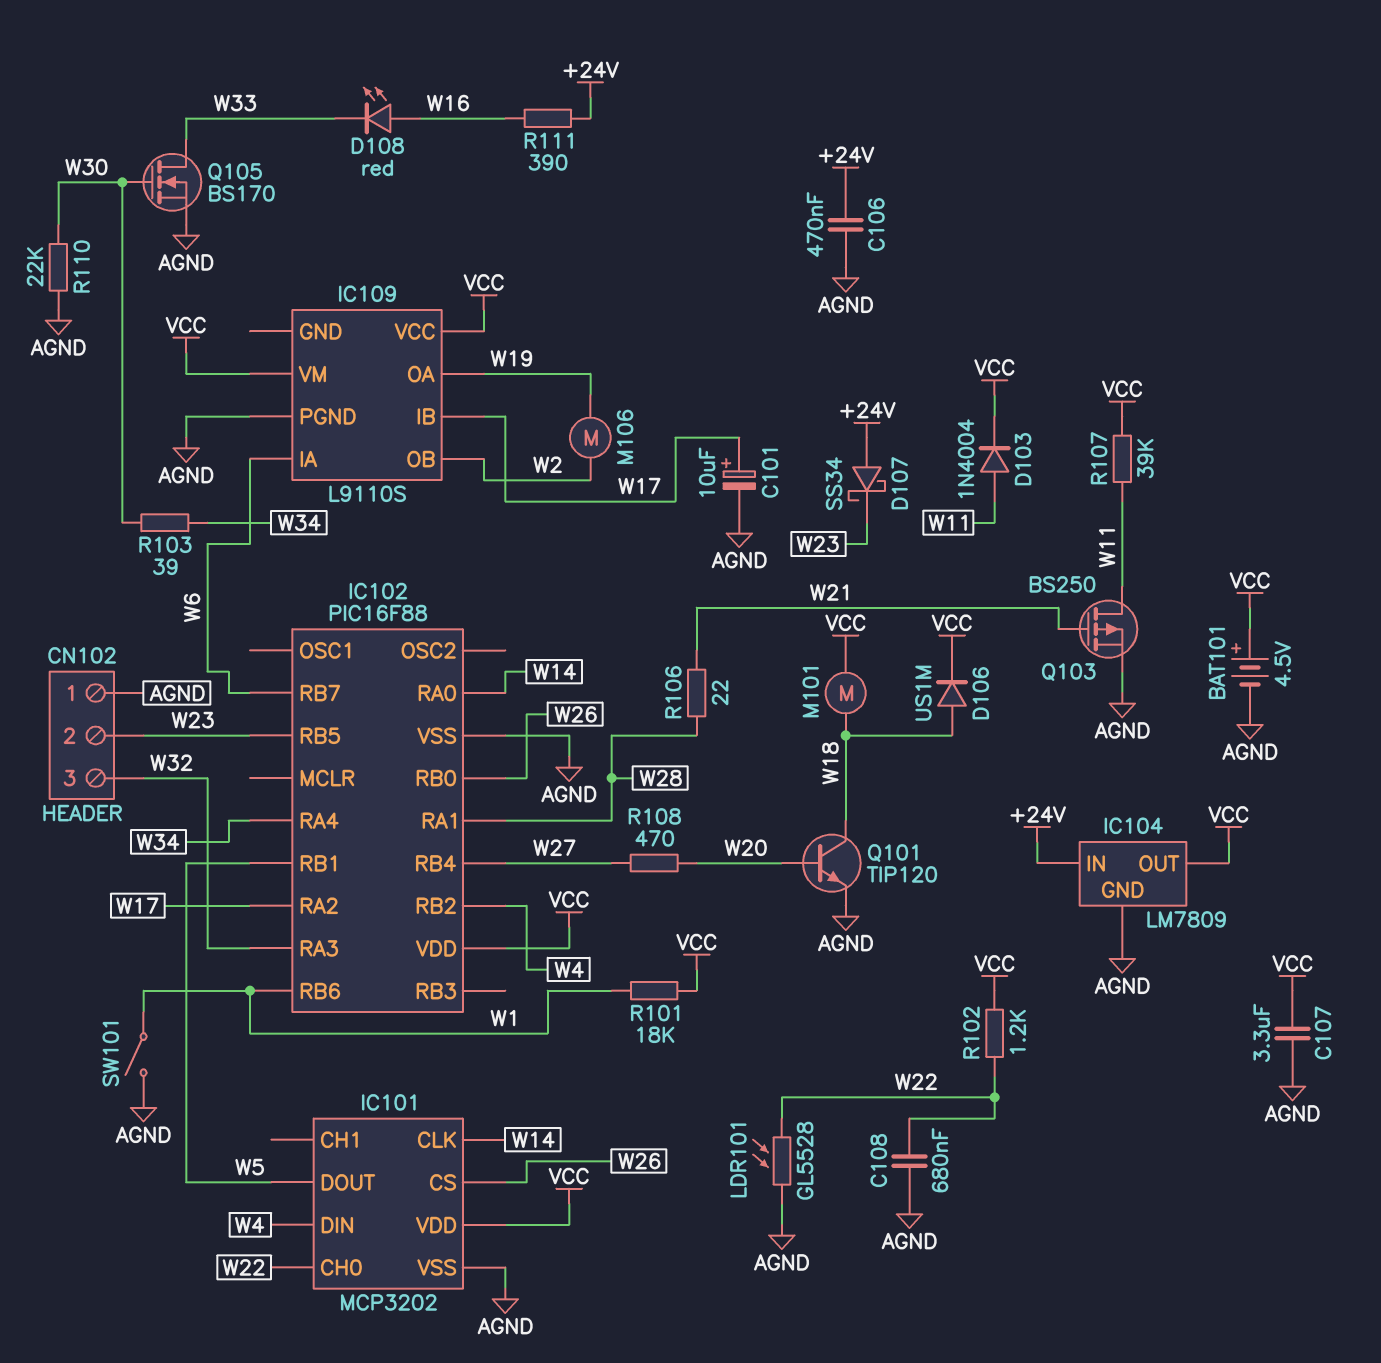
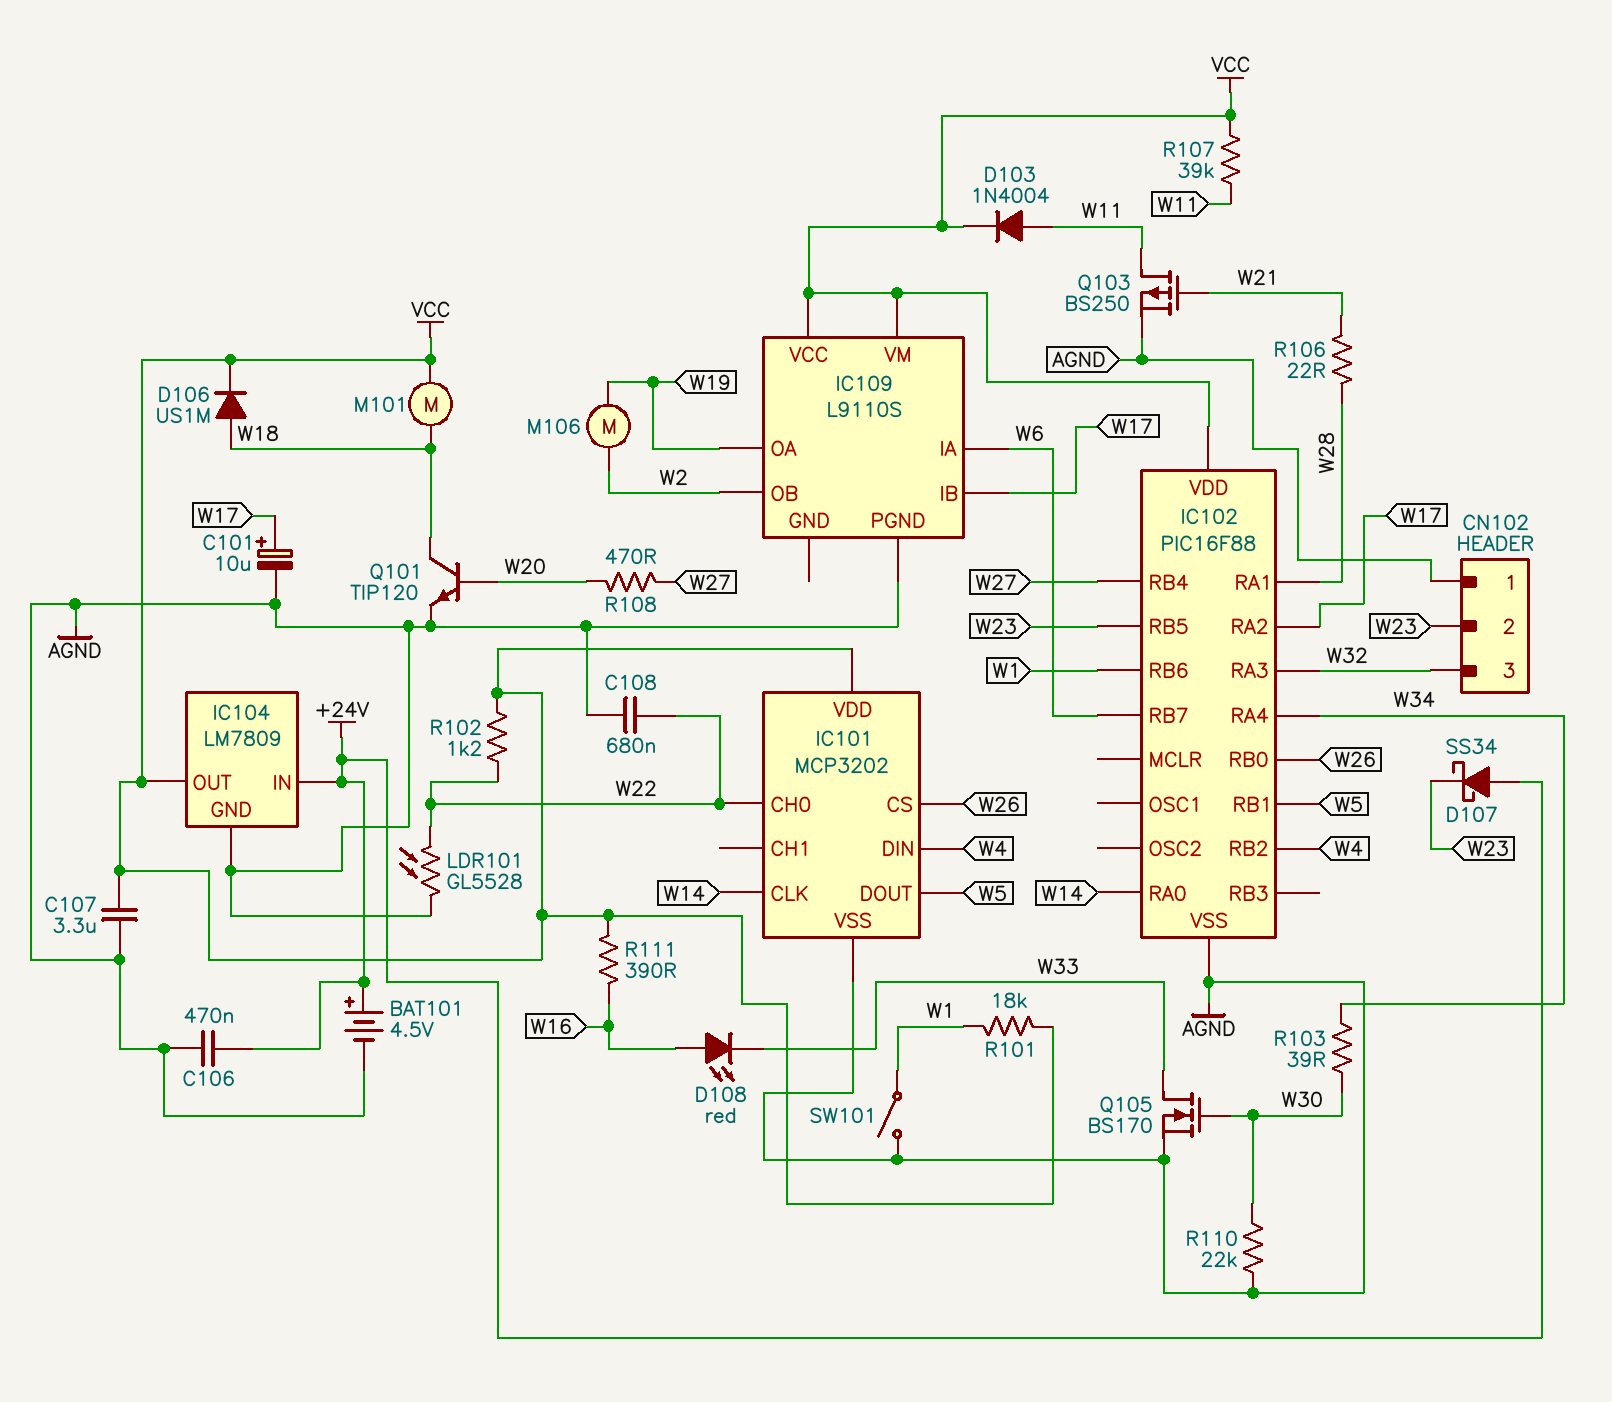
BAT101: 4.5V (plus VCC, minus AGND) -> 4.5V (plus +24V, minus AGND)
R111: 390 (+24V, W16) -> 390 (VCC, W16)

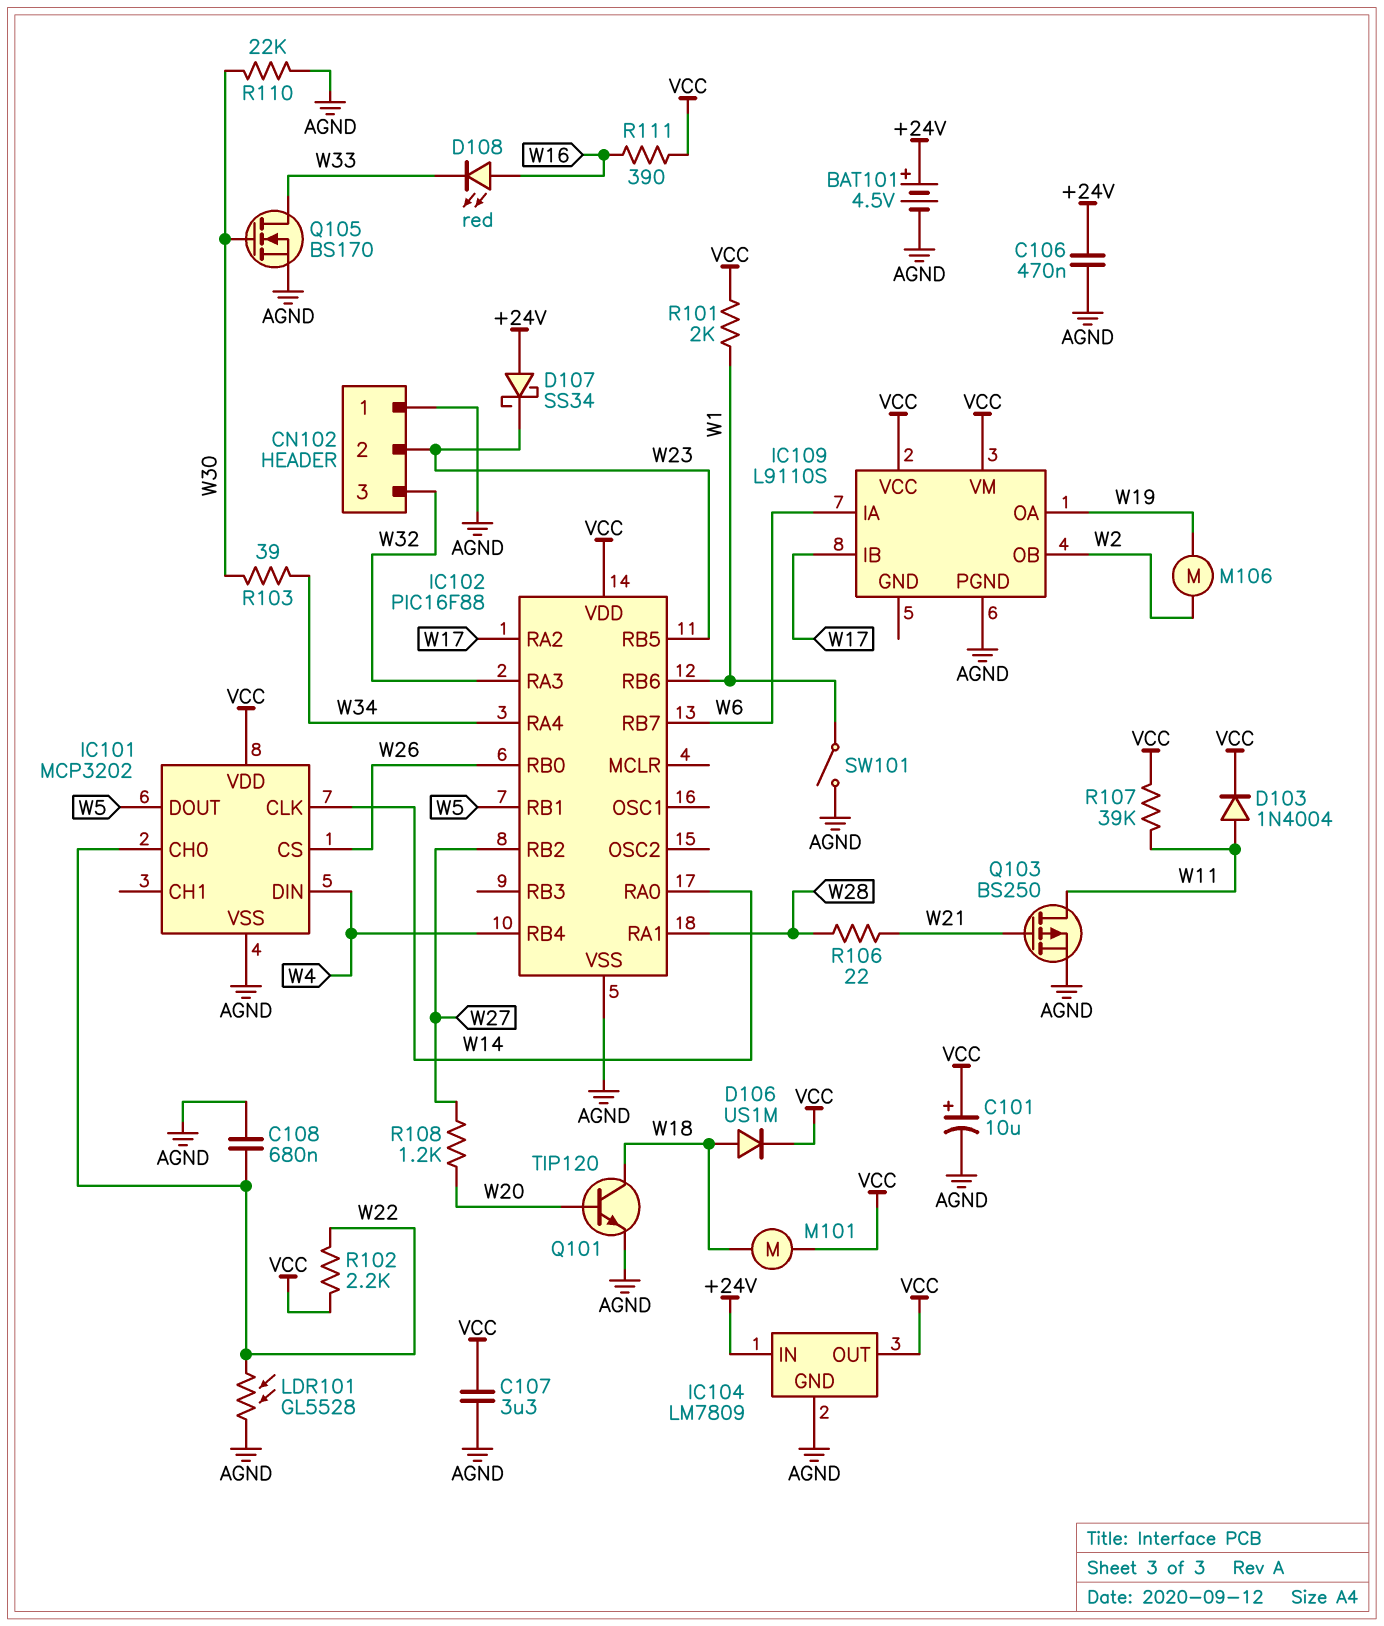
C101: 10uF (plus W17, minus AGND) -> 10uF (plus VCC, minus AGND)
IC102 pin RB2: W4 -> W27
IC102 pin RB4: W27 -> W4
R101: 18k (VCC, W1) -> 2k (VCC, W1)
R102: 1.2k (VCC, W22) -> 2.2k (VCC, W22)
R108: 470 (W20, W27) -> 1.2k (W20, W27)

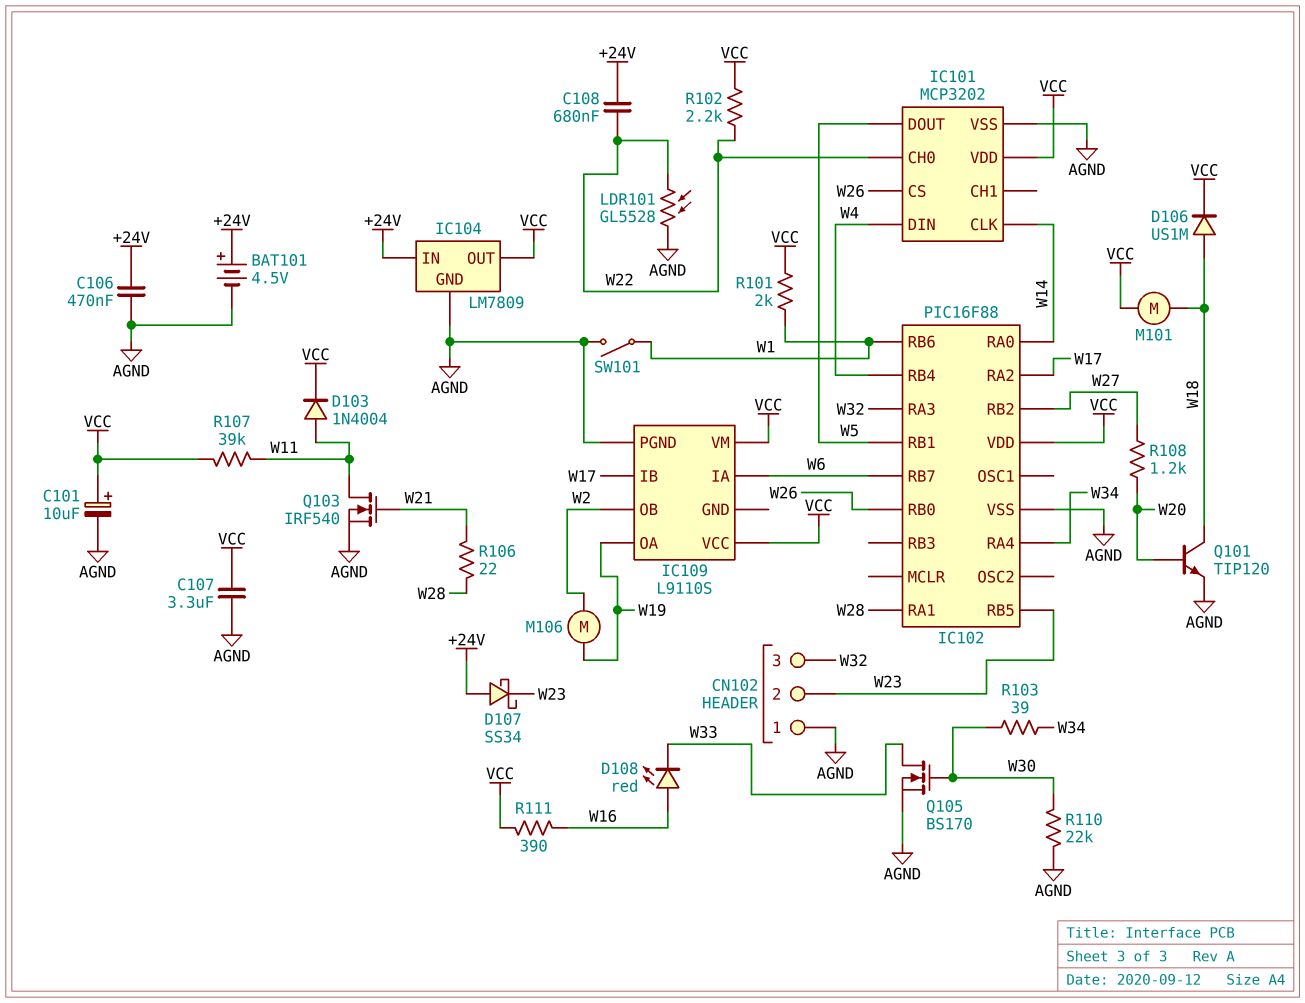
C108: 680nF (AGND, W22) -> 680nF (+24V, W22)
Q103: PMOS BS250 (G W21, D W11, S AGND) -> NMOS IRF540 (G W21, D W11, S AGND)

